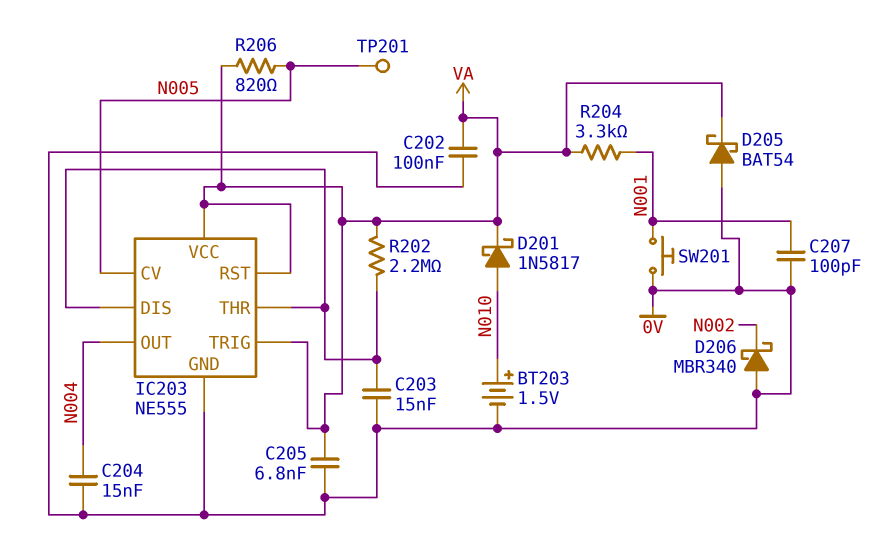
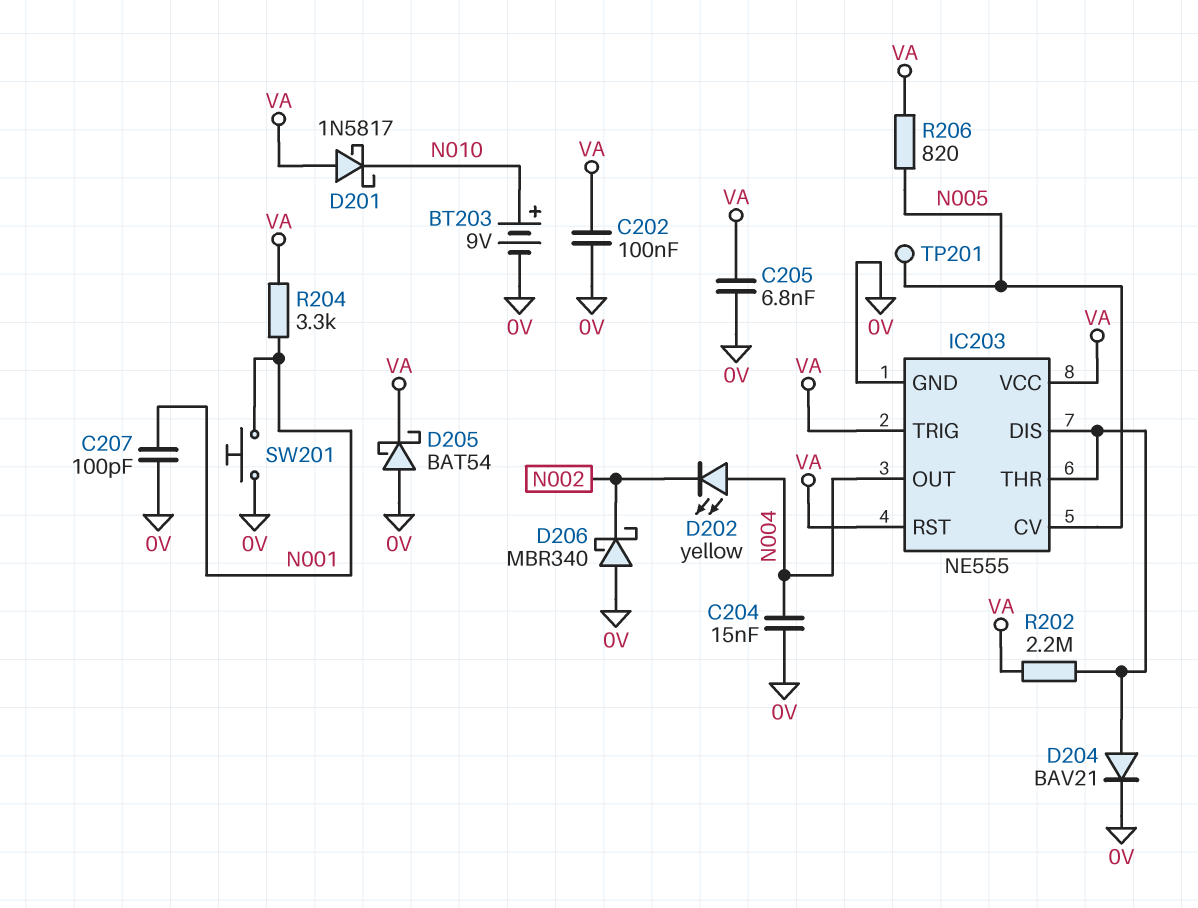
BT203: 1.5V (plus N010, minus 0V) -> 9V (plus N010, minus 0V)
C203: 15nF (0V, IC203/DIS) -> none
D201: schottky 1N5817 (A N010, K VA) -> schottky 1N5817 (A VA, K N010)
D202: none -> LED yellow (A N004, K N002)
D204: none -> diode BAV21 (A IC203/DIS, K 0V)

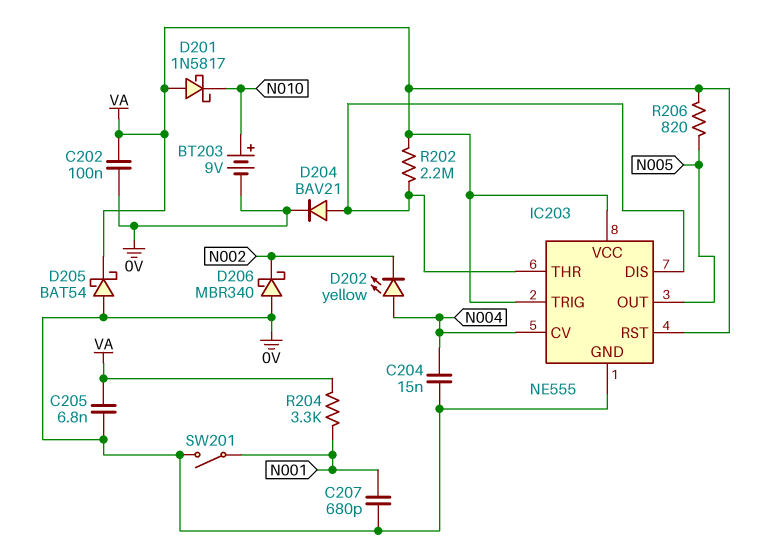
C207: 100pF (0V, N001) -> 680pF (0V, N001)
IC203 pin CV: N005 -> N004
IC203 pin OUT: N004 -> N005
SW201: button (0V, N001) -> switch (0V, N001)
TP201: test point (N005) -> none

